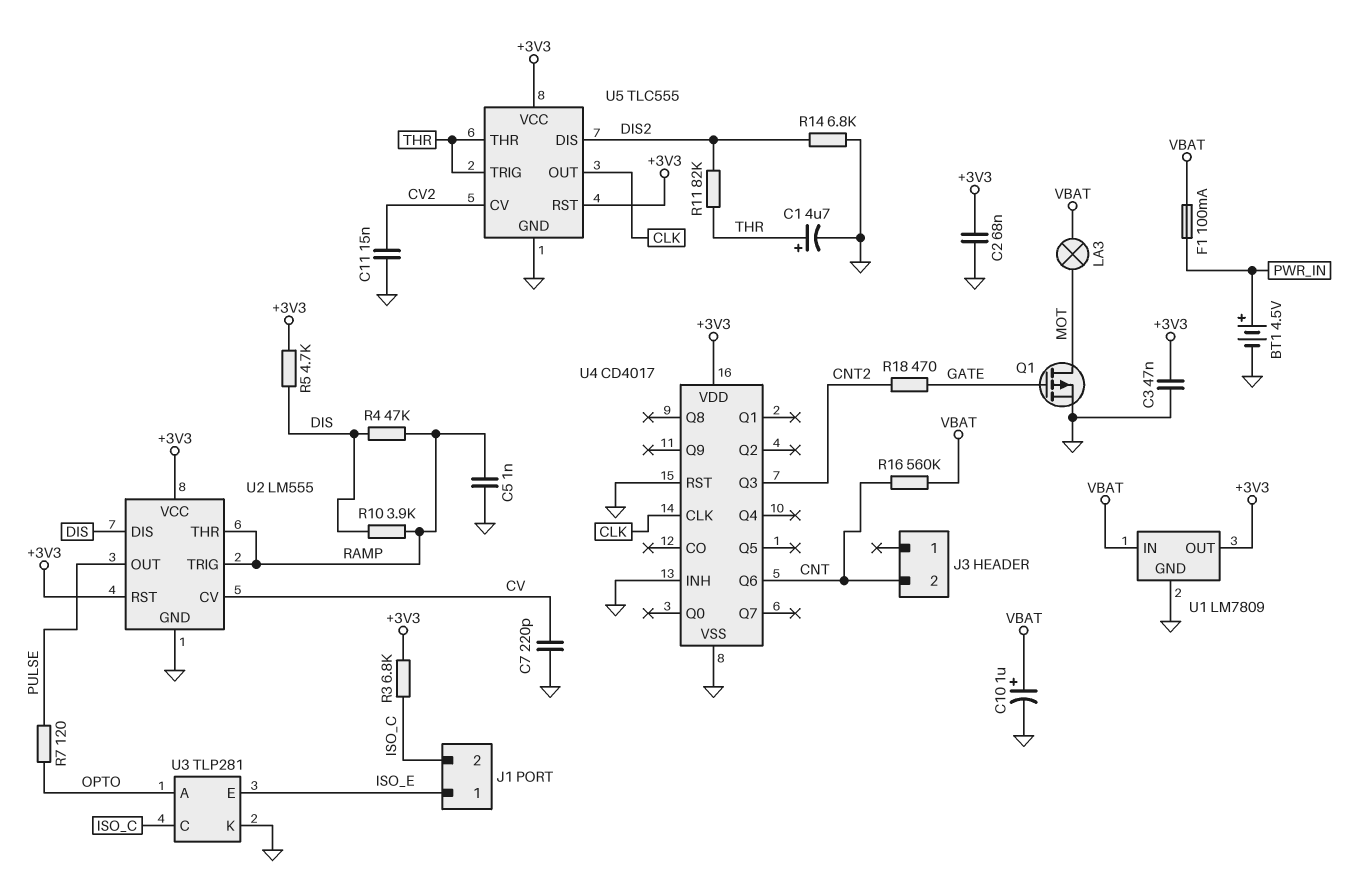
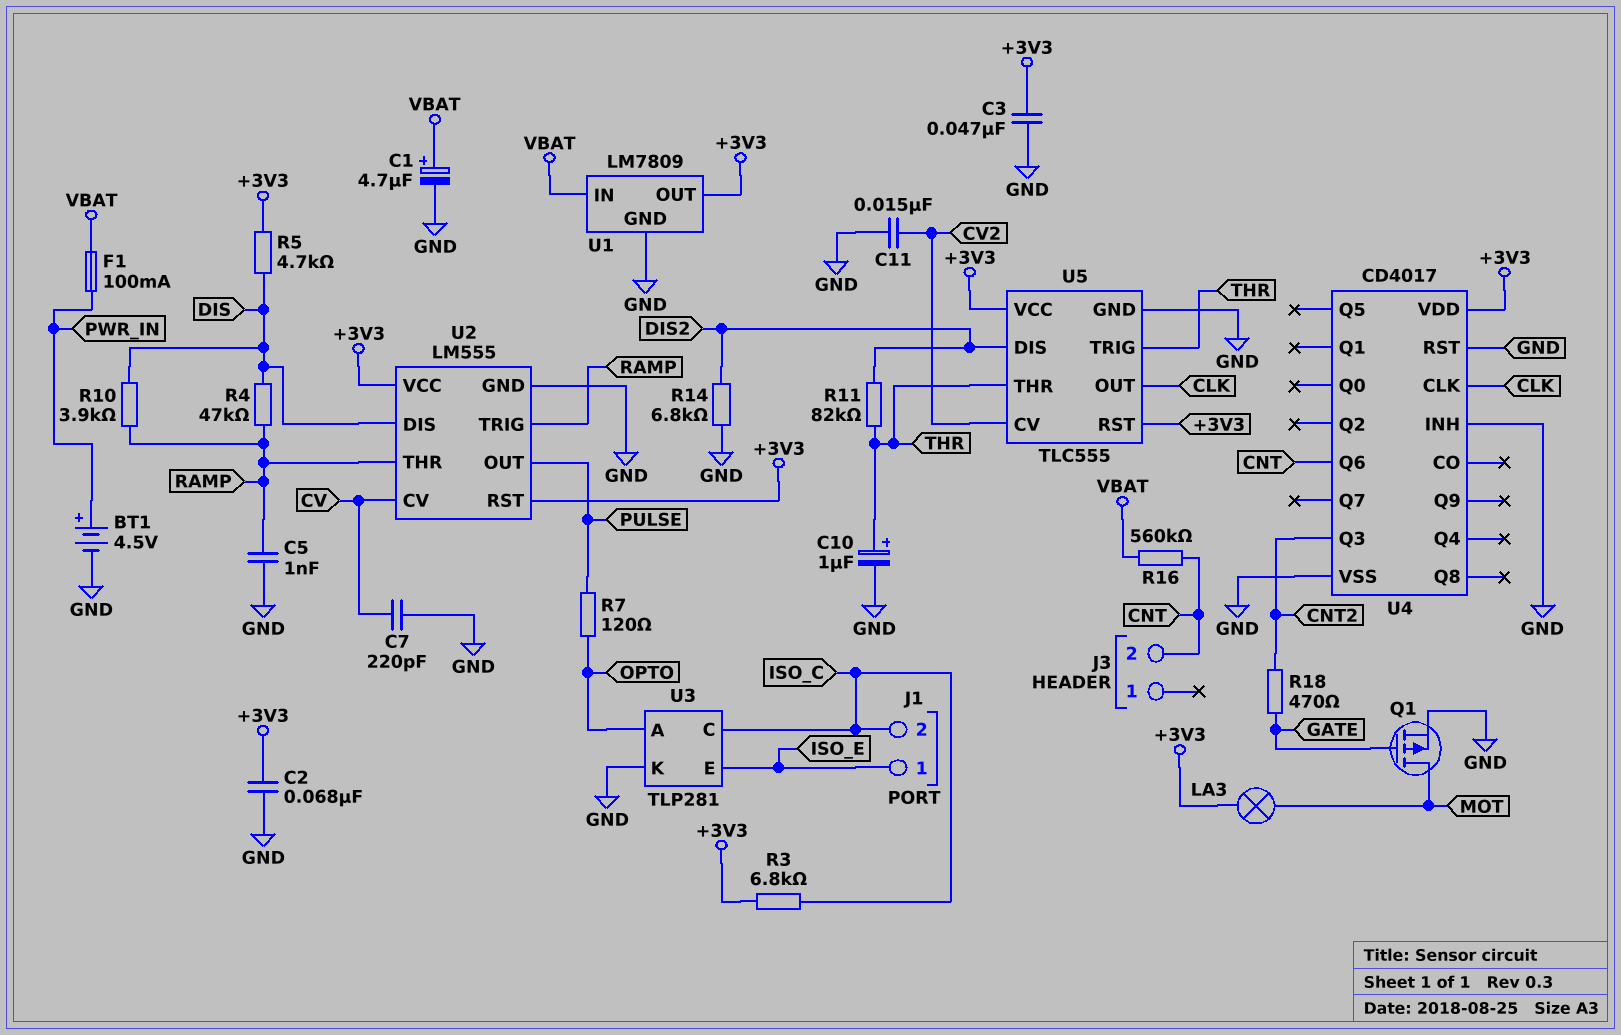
C1: 4.7uF (plus THR, minus GND) -> 4.7uF (plus VBAT, minus GND)
C10: 1uF (plus VBAT, minus GND) -> 1uF (plus THR, minus GND)
LA3: lamp (MOT, VBAT) -> lamp (+3V3, MOT)

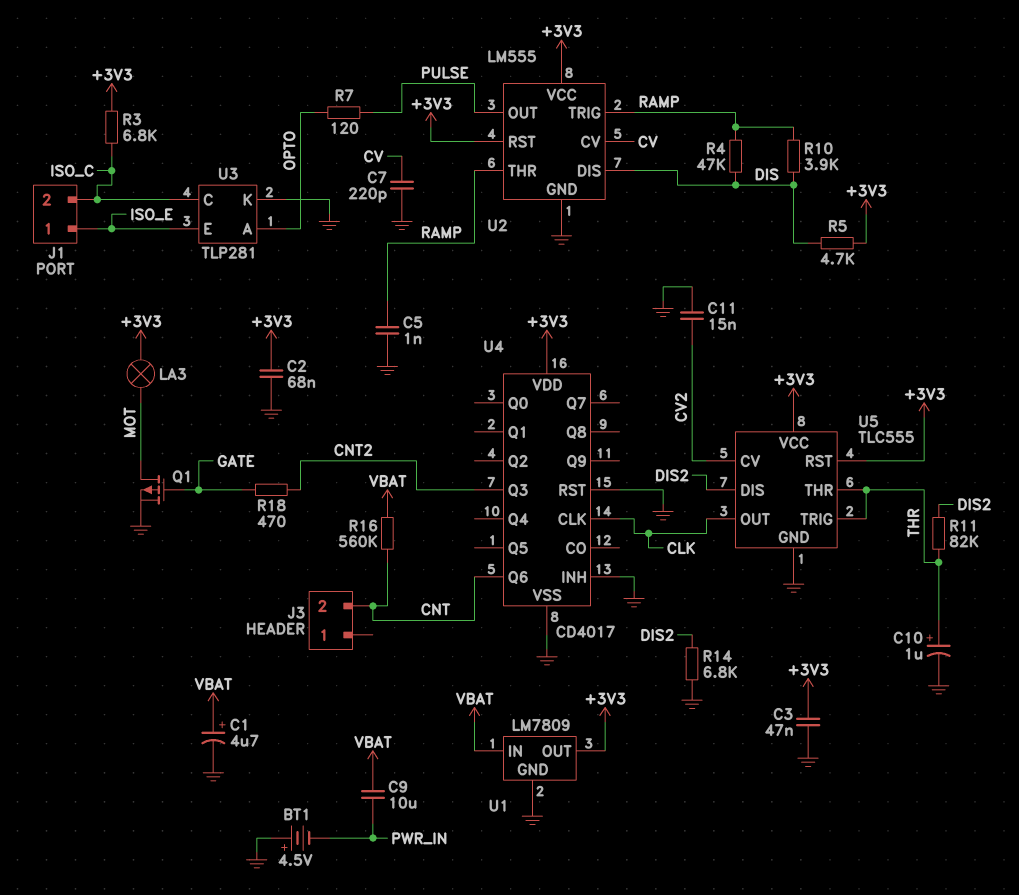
BT1: 4.5V (plus PWR_IN, minus GND) -> 4.5V (plus GND, minus PWR_IN)
C9: none -> 10uF (PWR_IN, VBAT)
F1: 100mA (PWR_IN, VBAT) -> none

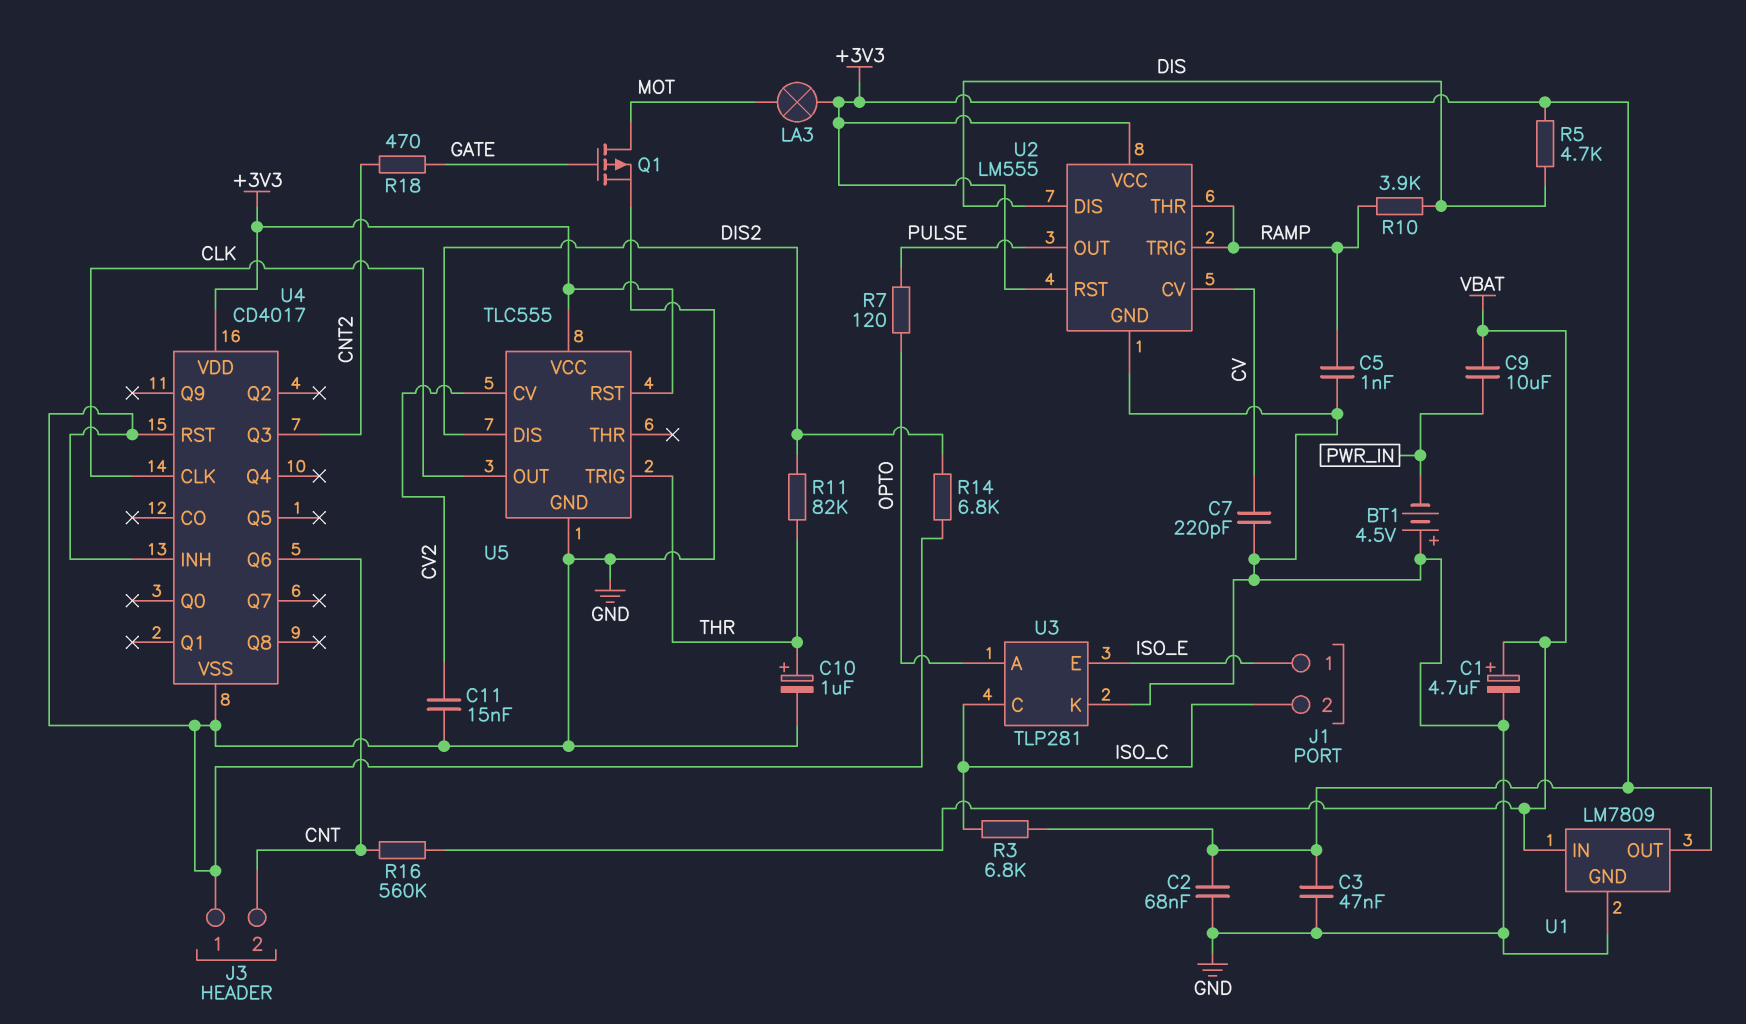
J3 pin 1: none -> GND
R4: 47k (DIS, RAMP) -> none
U5 pin THR: THR -> none

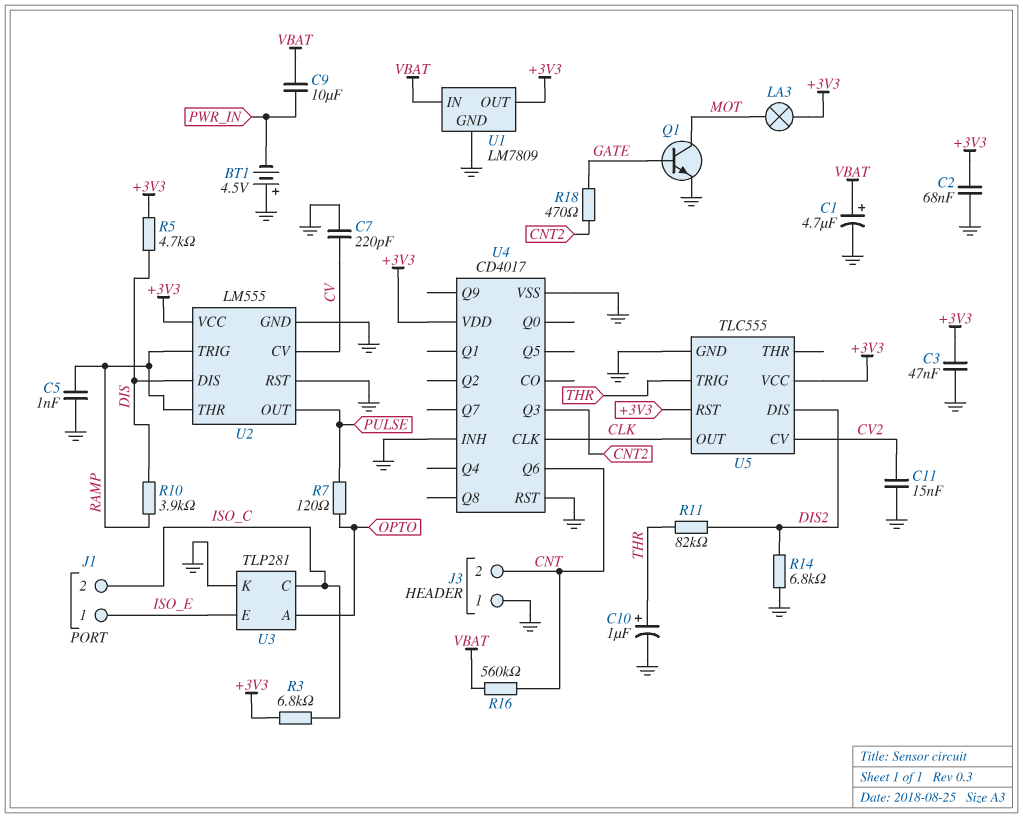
Q1: PMOS (G GATE, D MOT, S GND) -> NPN (B GATE, C MOT, E GND)
U2 pin RST: +3V3 -> GND

